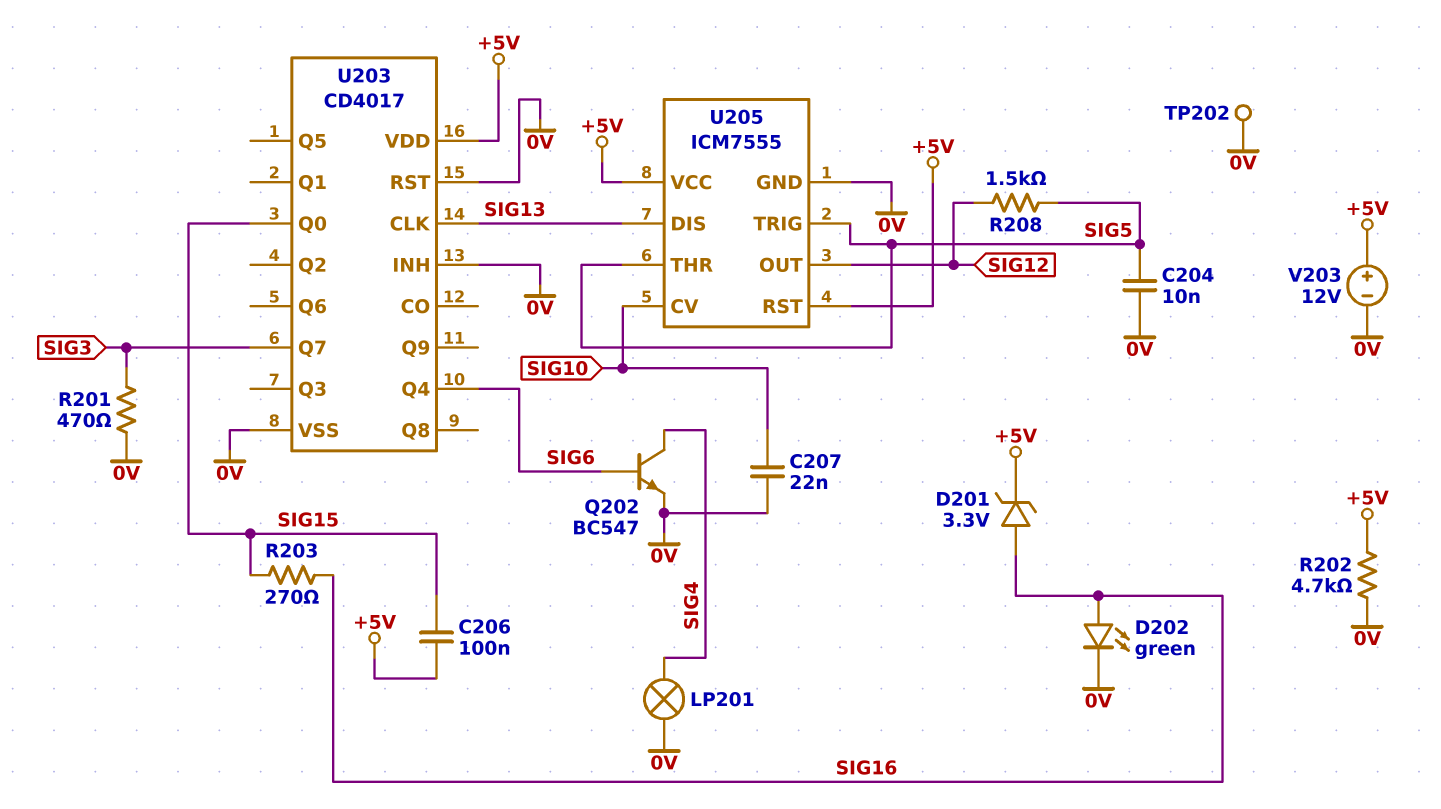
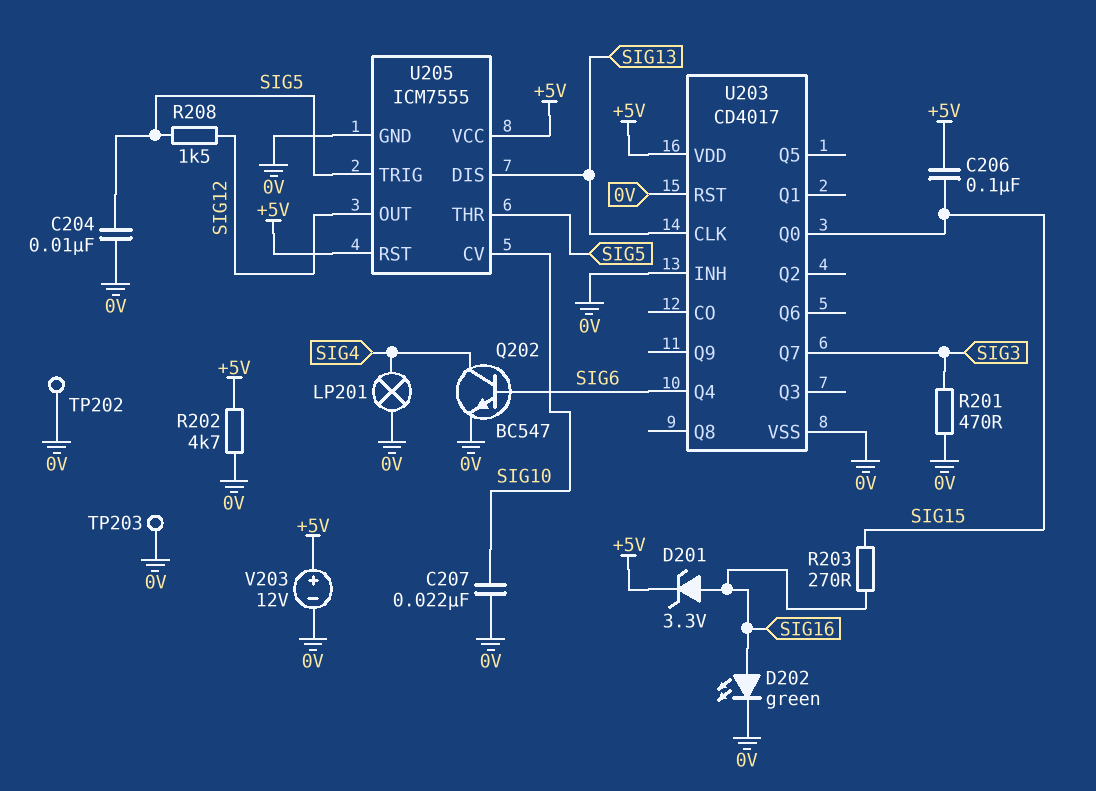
TP203: none -> test point (0V)

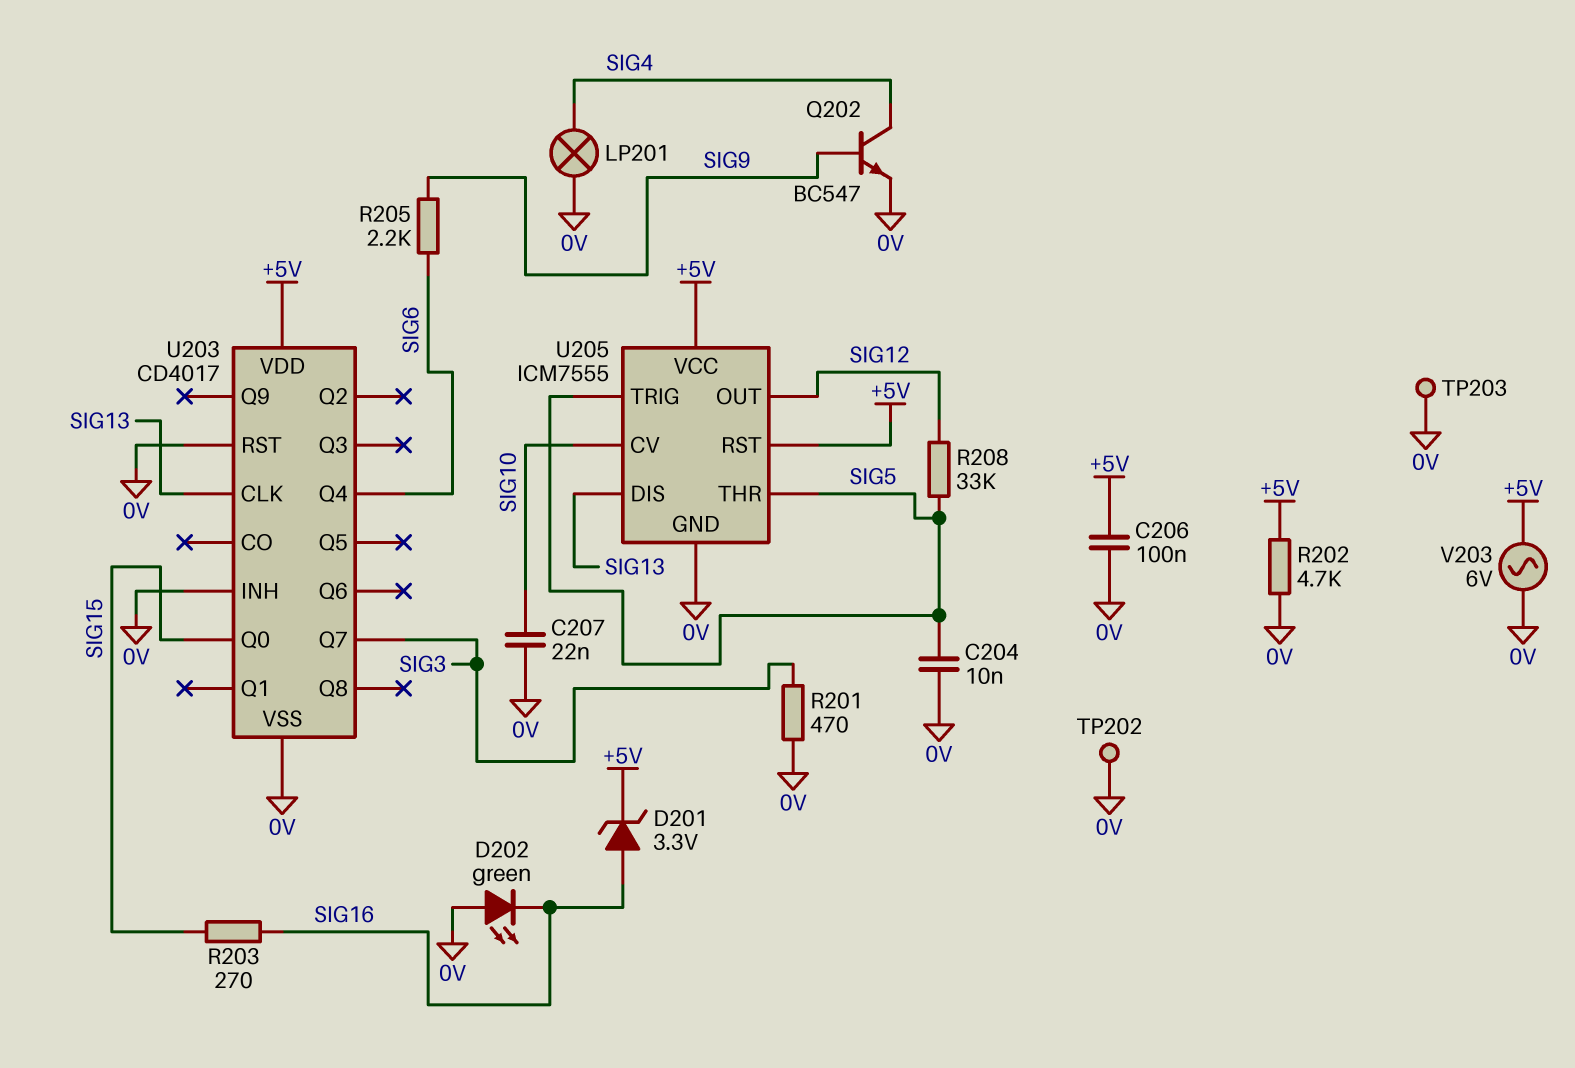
C206: 100nF (+5V, SIG15) -> 100nF (+5V, 0V)
D202: LED green (A SIG16, K 0V) -> LED green (A 0V, K SIG16)
Q202: NPN BC547 (B SIG6, C SIG4, E 0V) -> NPN BC547 (B SIG9, C SIG4, E 0V)
R205: none -> 2.2k (SIG6, SIG9)
R208: 1.5k (SIG5, SIG12) -> 33k (SIG5, SIG12)
V203: 12V (plus +5V, minus 0V) -> AC 6V (+5V, 0V)

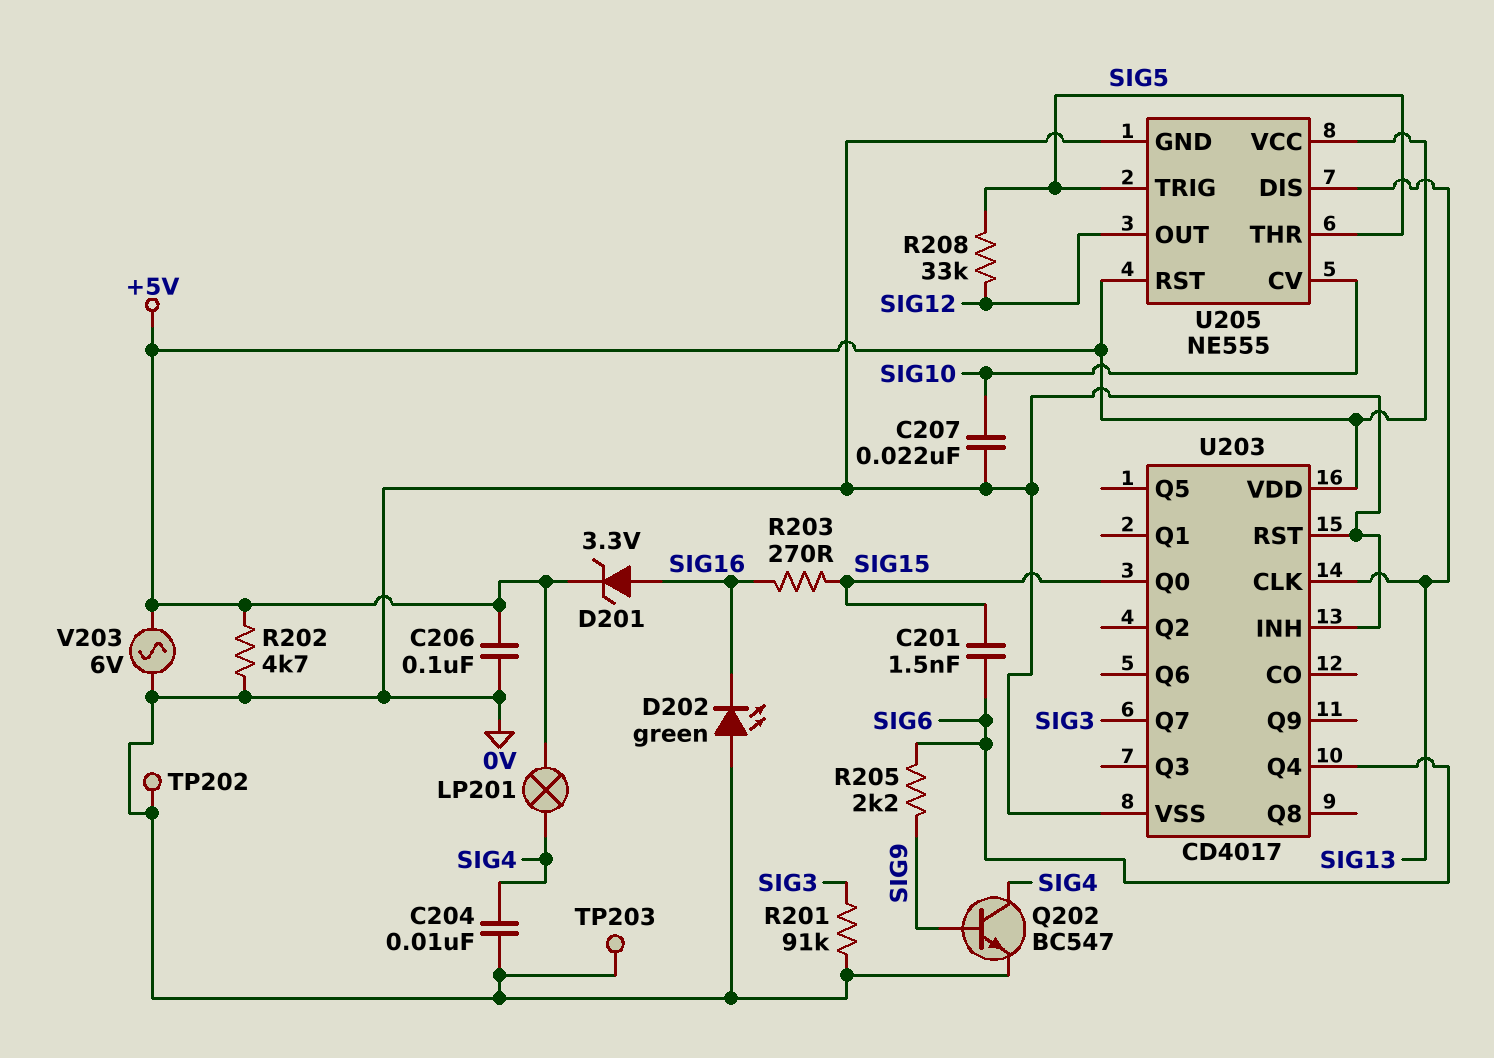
C201: none -> 1.5nF (SIG6, SIG15)
C204: 10nF (0V, SIG5) -> 10nF (0V, SIG4)
LP201: lamp (0V, SIG4) -> lamp (+5V, SIG4)
R201: 470 (0V, SIG3) -> 91k (0V, SIG3)
U205: ICM7555 -> NE555

